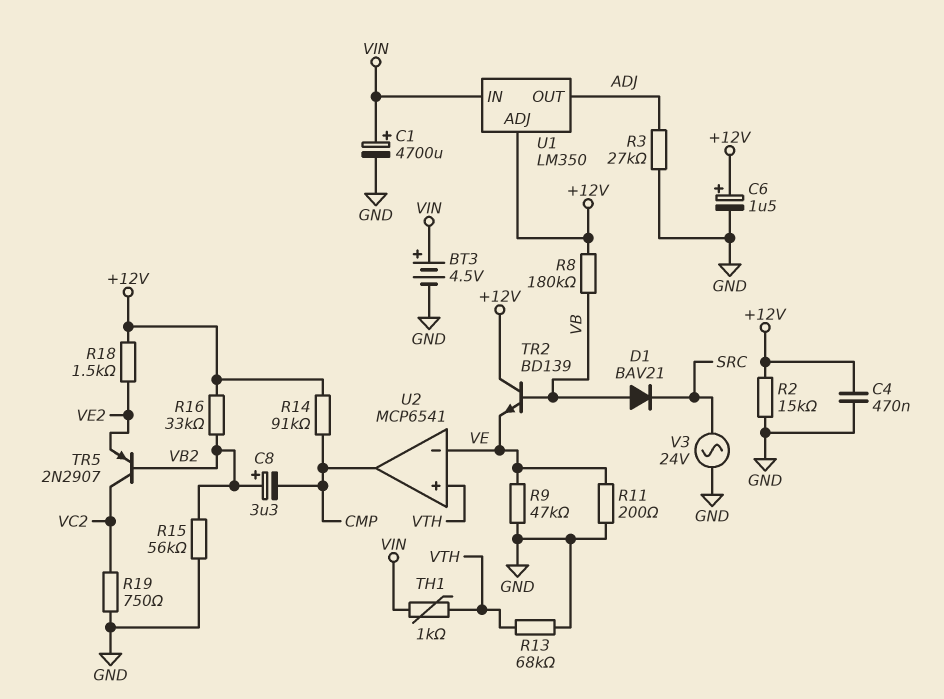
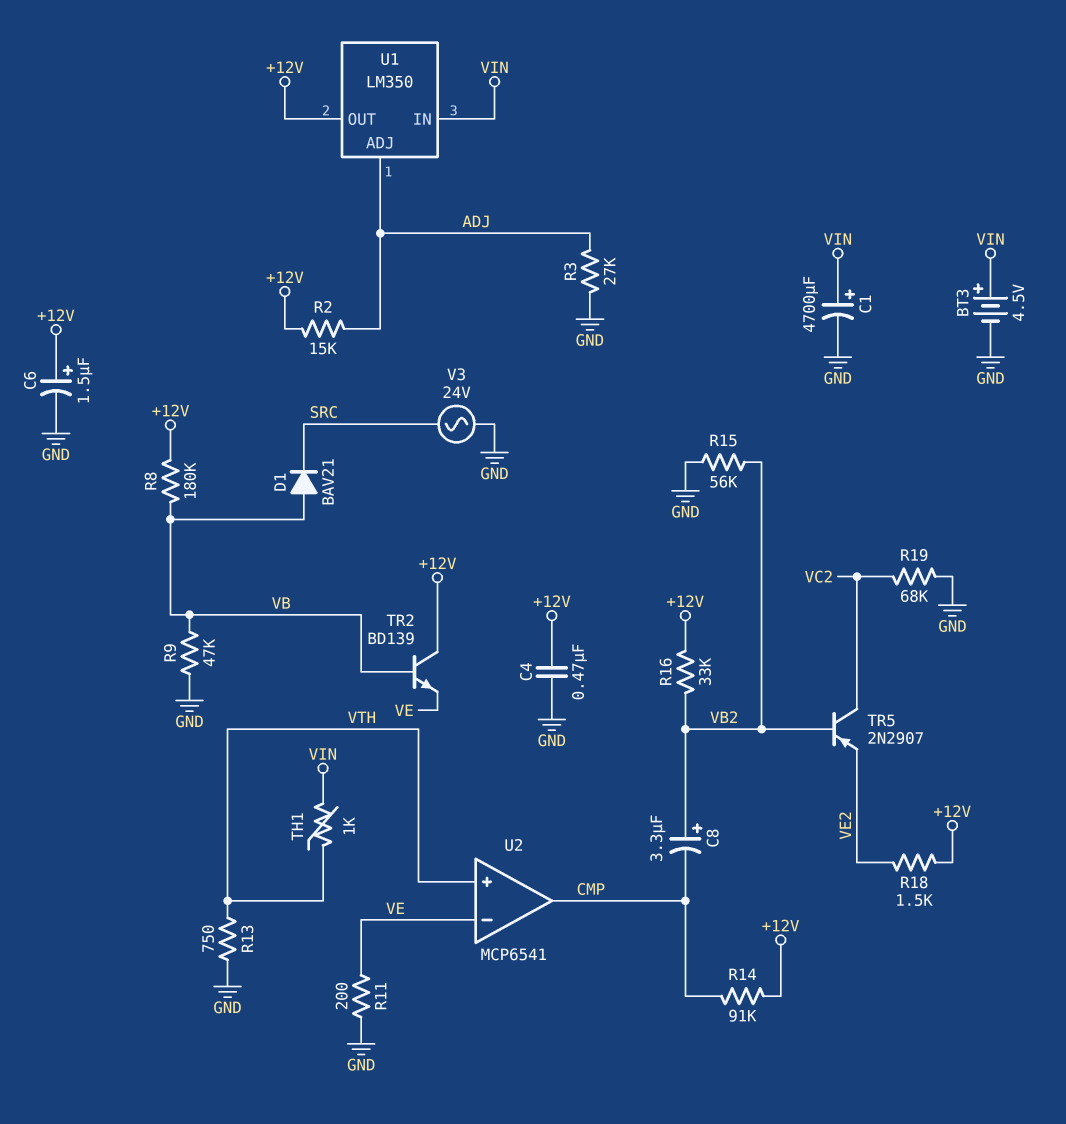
R2: 15k (+12V, GND) -> 15k (+12V, ADJ)
R9: 47k (GND, VE) -> 47k (GND, VB)
R13: 68k (GND, VTH) -> 750 (GND, VTH)
R19: 750 (GND, VC2) -> 68k (GND, VC2)
U1 pin ADJ: +12V -> ADJ
U1 pin OUT: ADJ -> +12V

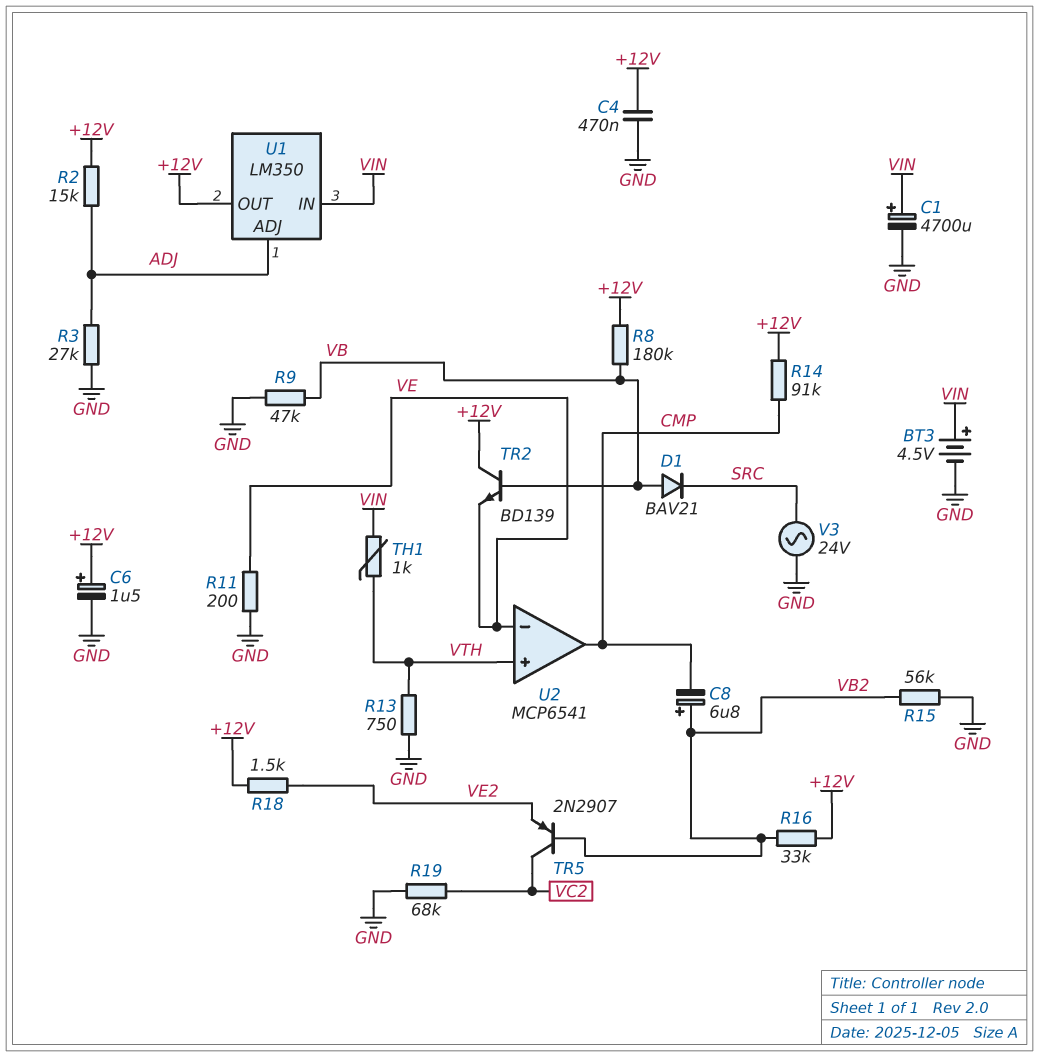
C8: 3.3uF (plus VB2, minus CMP) -> 6.8uF (plus VB2, minus CMP)

